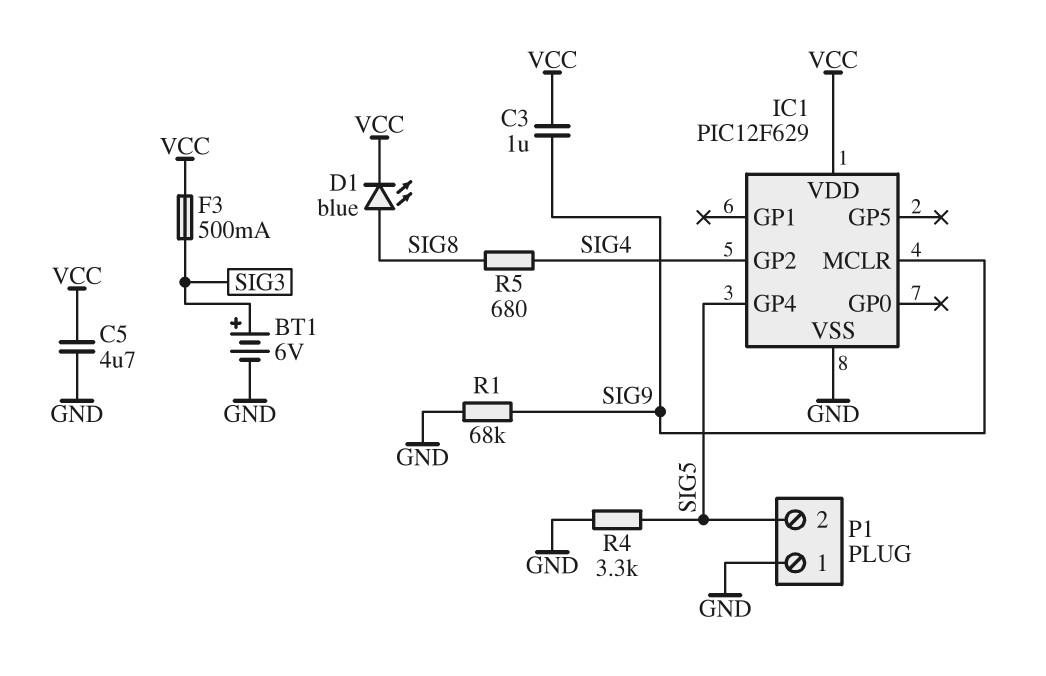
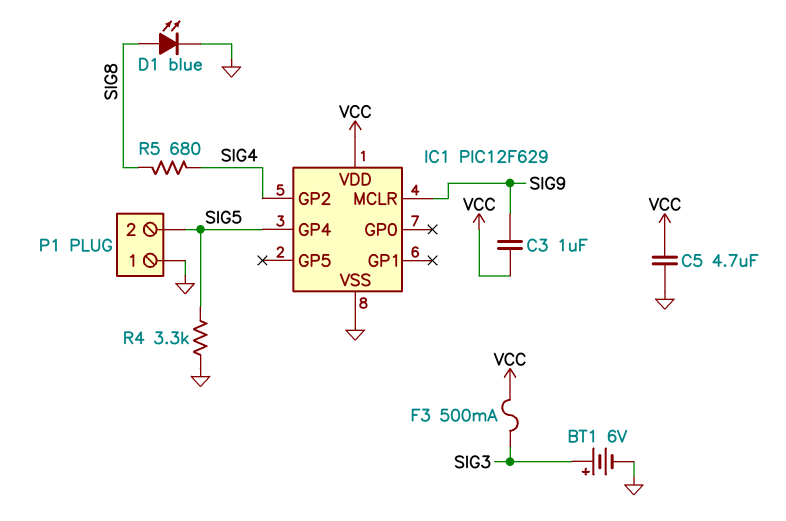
D1: LED blue (A SIG8, K VCC) -> LED blue (A SIG8, K GND)
R1: 68k (GND, SIG9) -> none

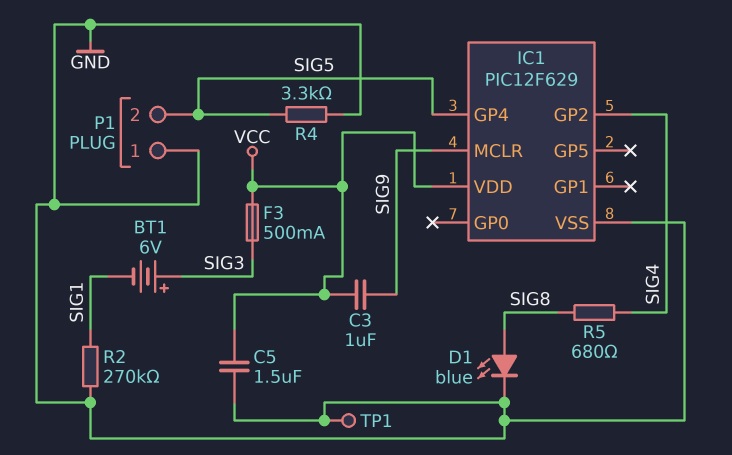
BT1: 6V (plus SIG3, minus GND) -> 6V (plus SIG3, minus SIG1)
C5: 4.7uF (GND, VCC) -> 1.5uF (GND, VCC)
R2: none -> 270k (GND, SIG1)
TP1: none -> test point (GND)

